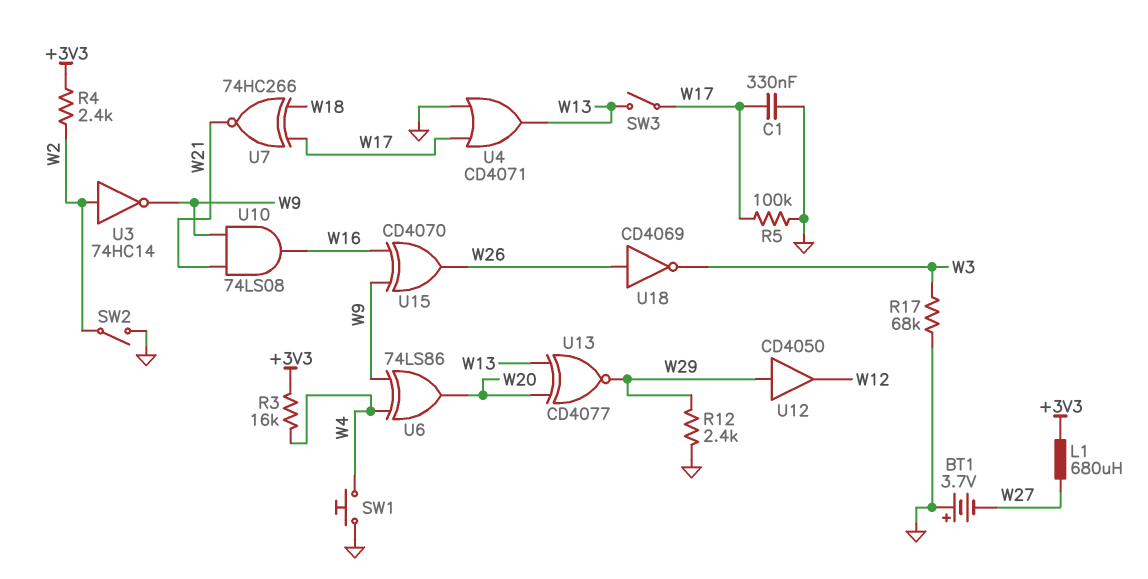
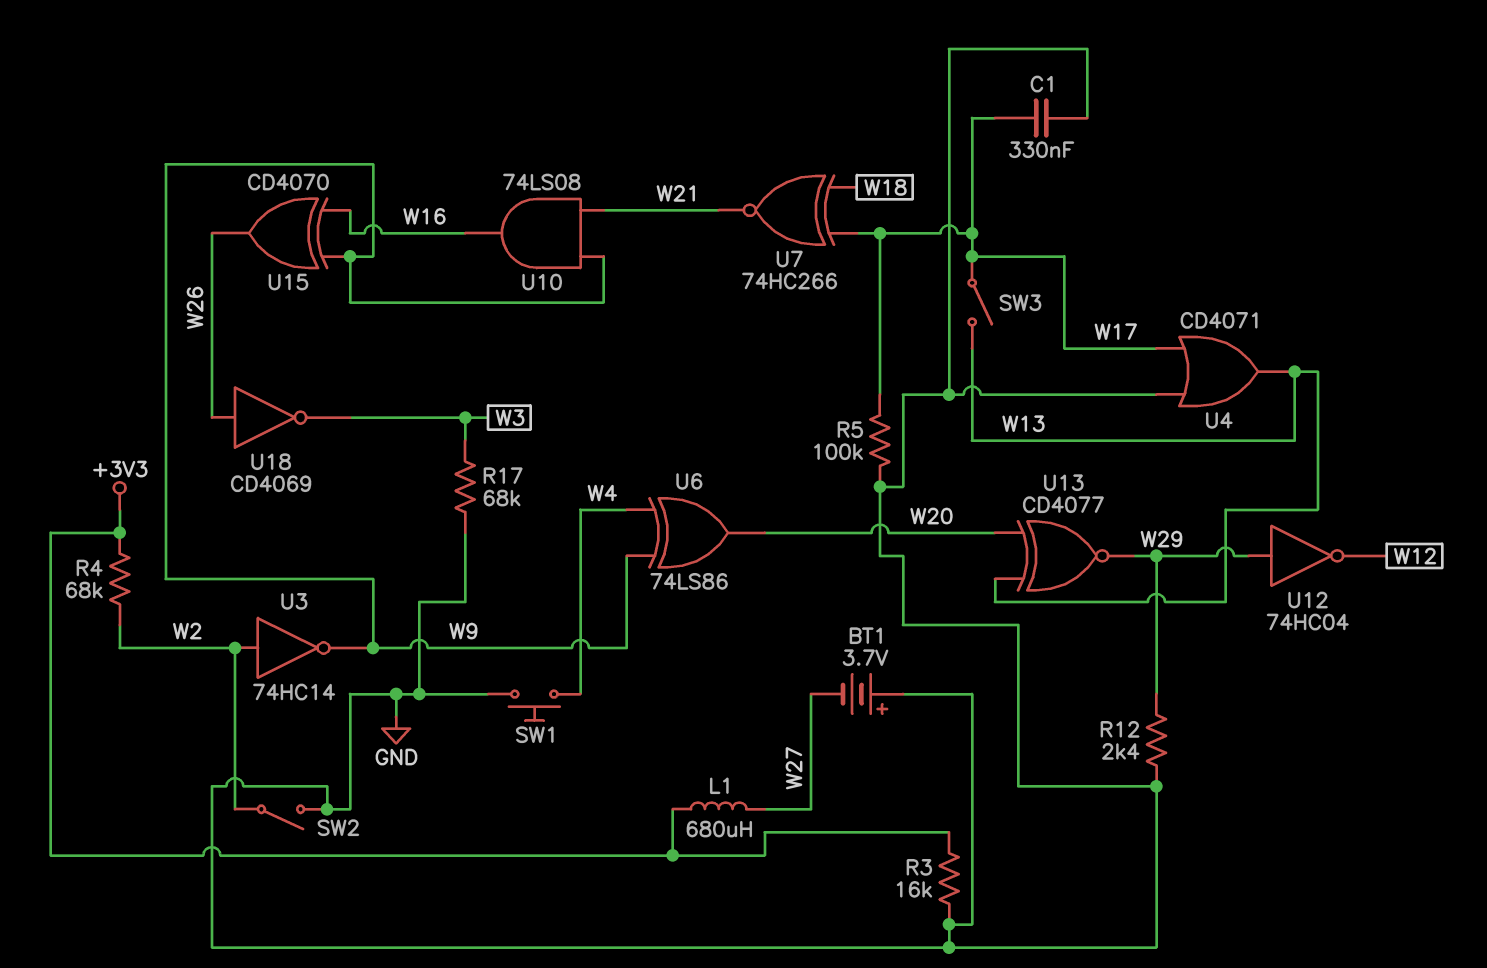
R3: 16k (+3V3, W4) -> 16k (+3V3, GND)
R4: 2.4k (+3V3, W2) -> 68k (+3V3, W2)
U12: buffer CD4050 (in W29, out W12) -> NOT 74HC04 (in W29, out W12)

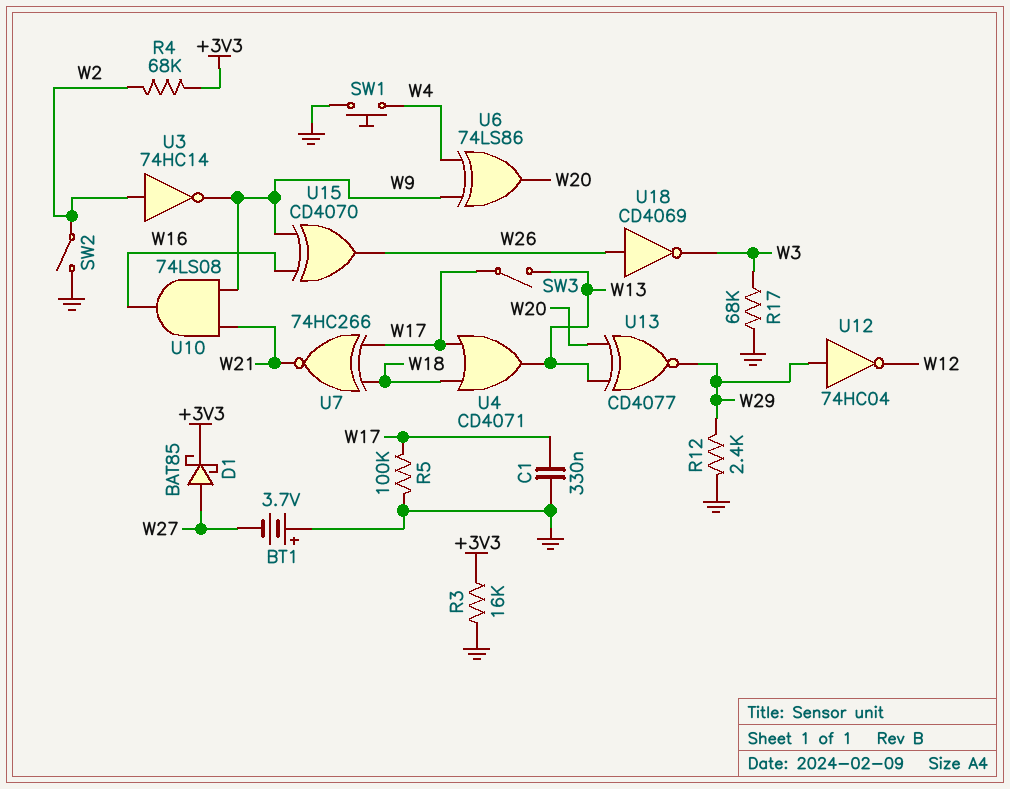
D1: none -> schottky BAT85 (A W27, K +3V3)
L1: 680uH (+3V3, W27) -> none
U4: OR CD4071 (in GND, in W17, out W13) -> OR CD4071 (in W17, in W18, out W13)

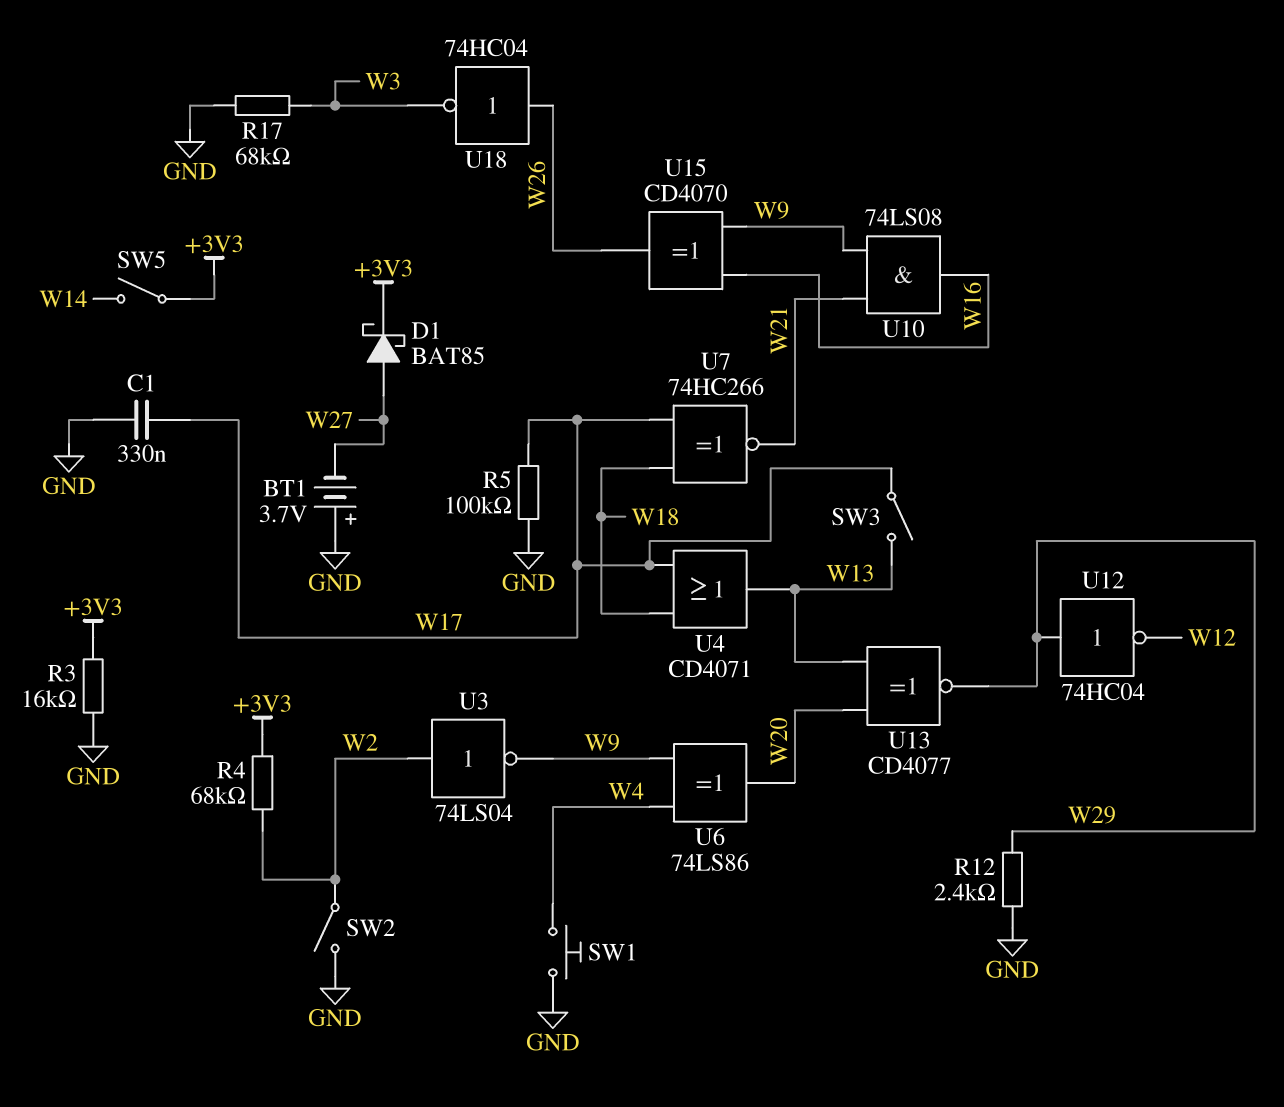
SW5: none -> switch (+3V3, W14)
U3: NOT 74HC14 (in W2, out W9) -> NOT 74LS04 (in W2, out W9)
U18: NOT CD4069 (in W26, out W3) -> NOT 74HC04 (in W26, out W3)

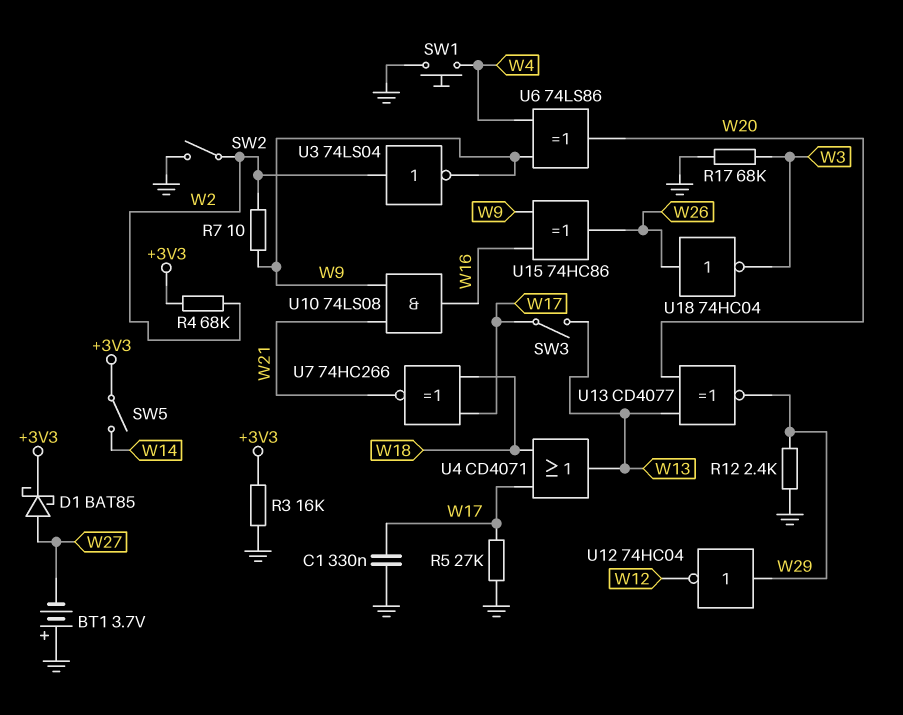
R5: 100k (GND, W17) -> 27k (GND, W17)
R7: none -> 10 (W2, W9)
U15: XOR CD4070 (in W9, in W16, out W26) -> XOR 74HC86 (in W9, in W16, out W26)

